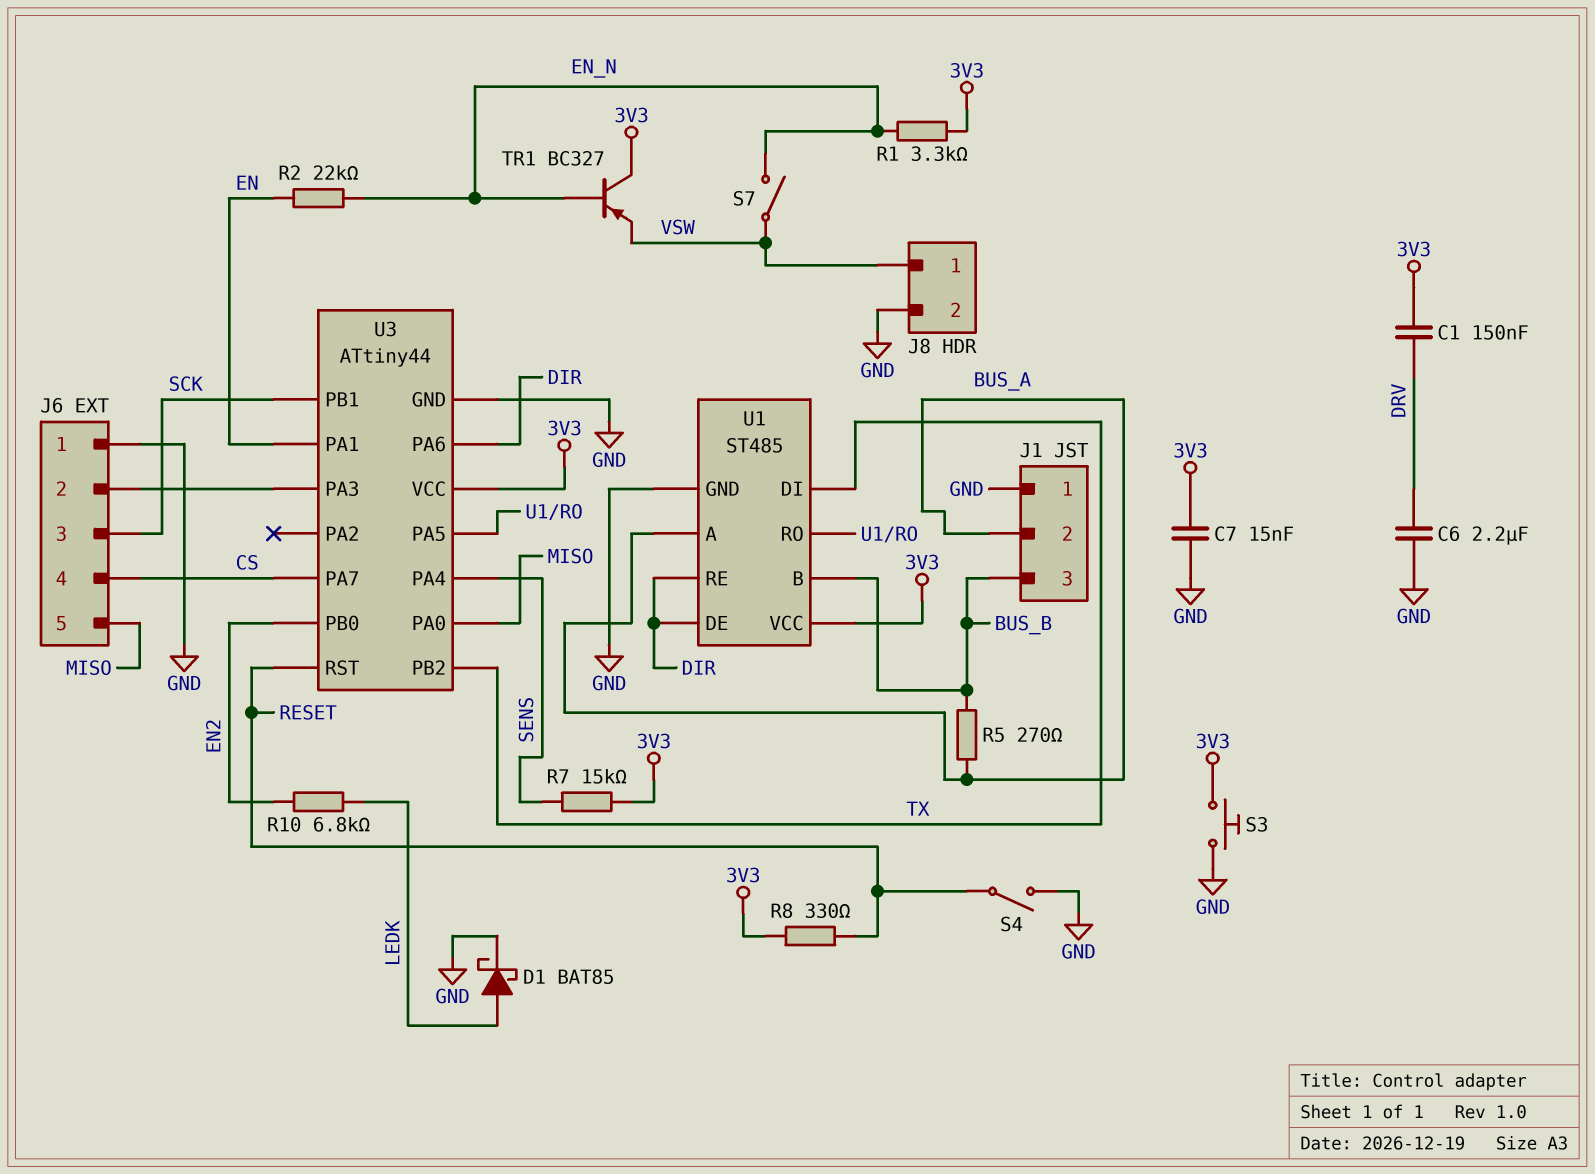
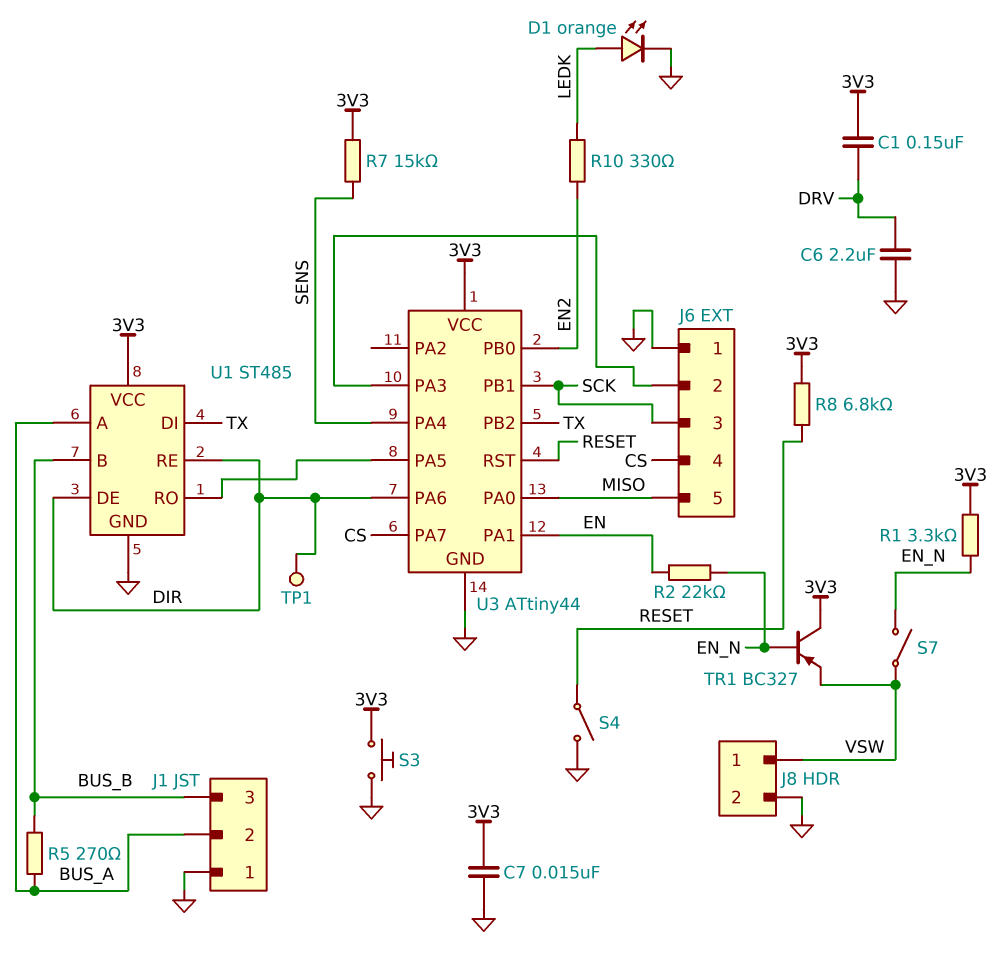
D1: schottky BAT85 (A LEDK, K GND) -> LED orange (A LEDK, K GND)
R8: 330 (3V3, RESET) -> 6.8k (3V3, RESET)
R10: 6.8k (EN2, LEDK) -> 330 (EN2, LEDK)
TP1: none -> test point (DIR)

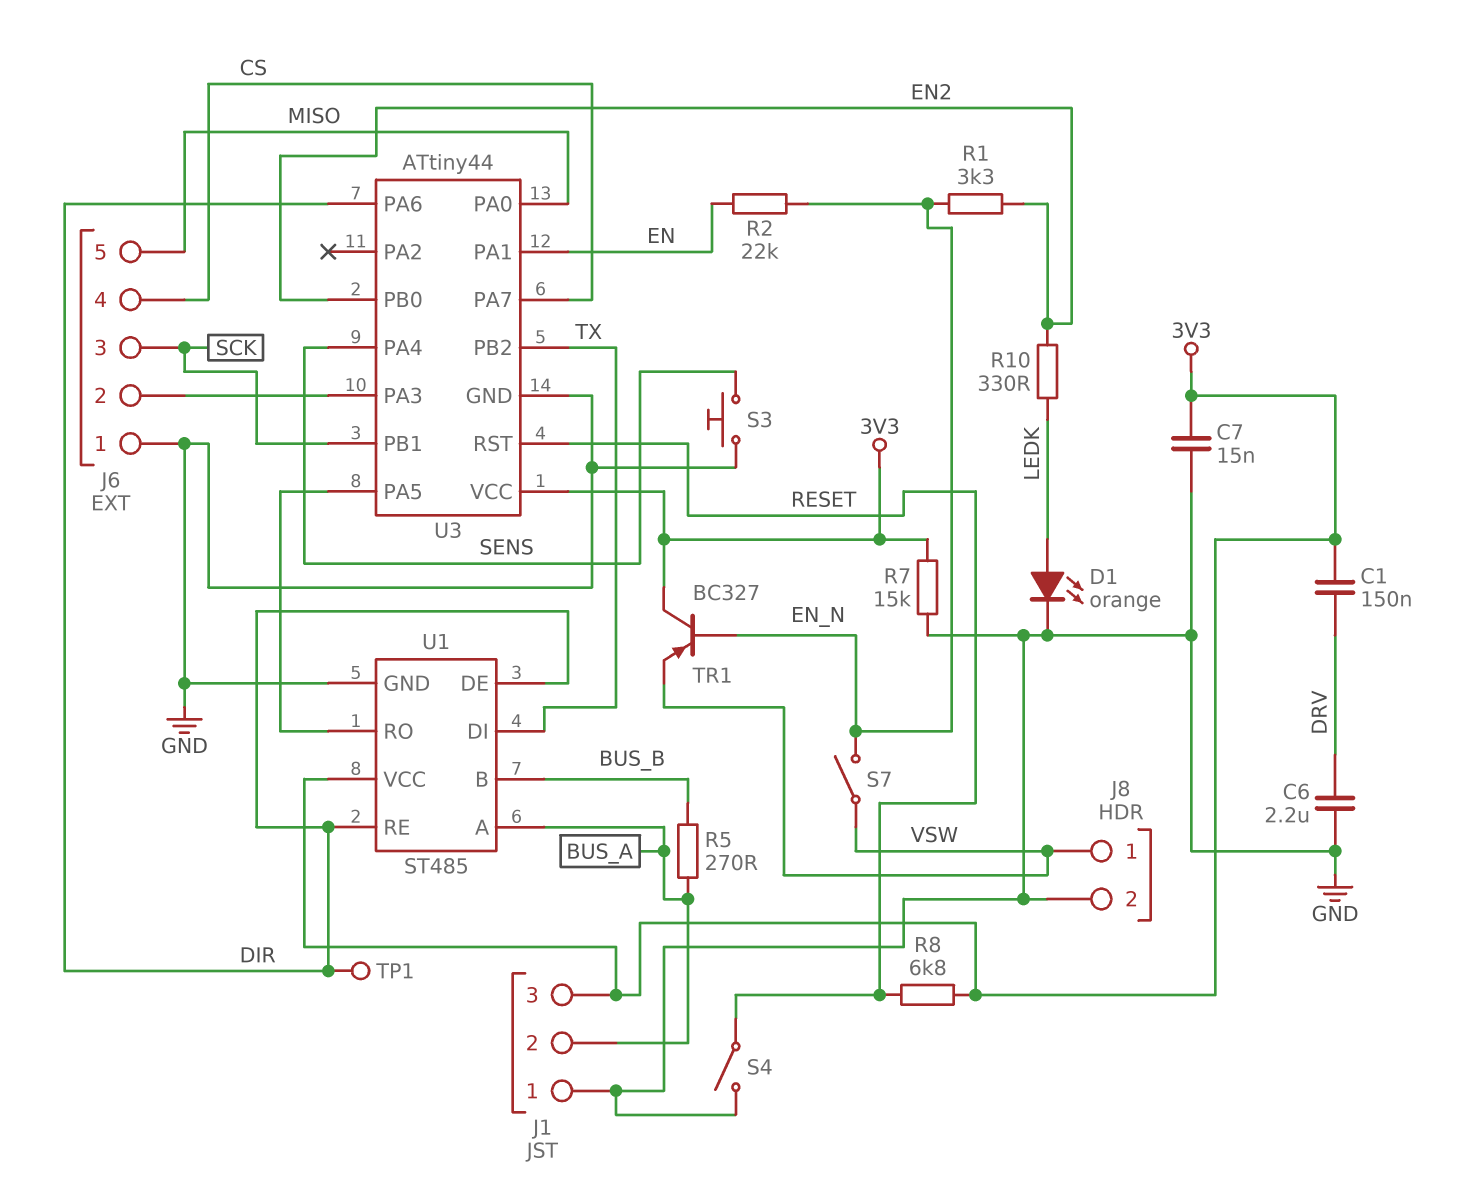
J1 pin 3: BUS_B -> 3V3
R1: 3.3k (3V3, EN_N) -> 3.3k (EN2, EN_N)
R7: 15k (3V3, SENS) -> 15k (3V3, GND)
S3: button (3V3, GND) -> button (GND, SENS)

